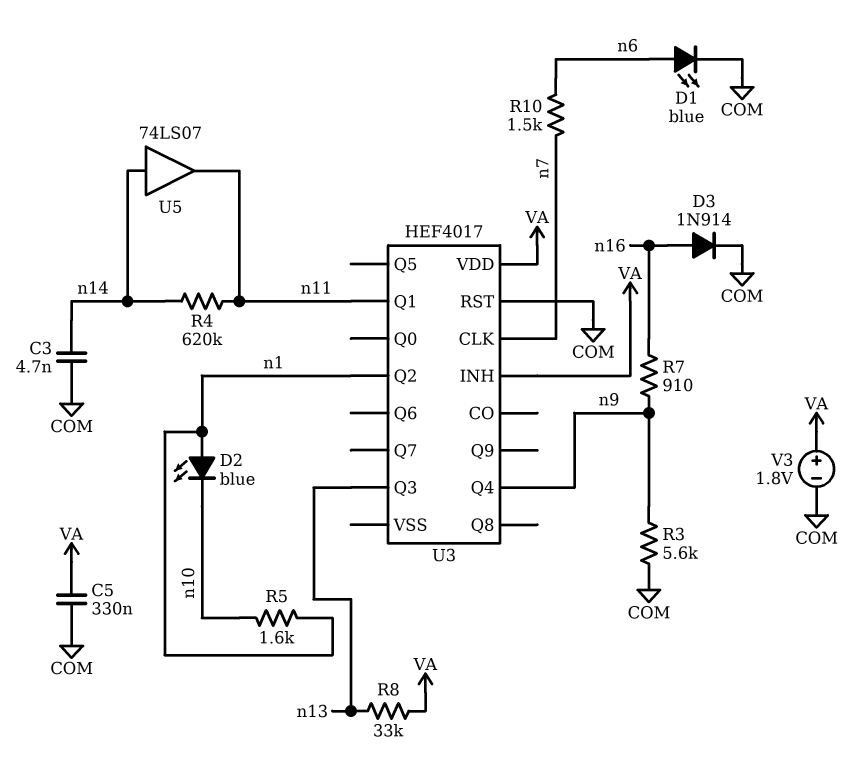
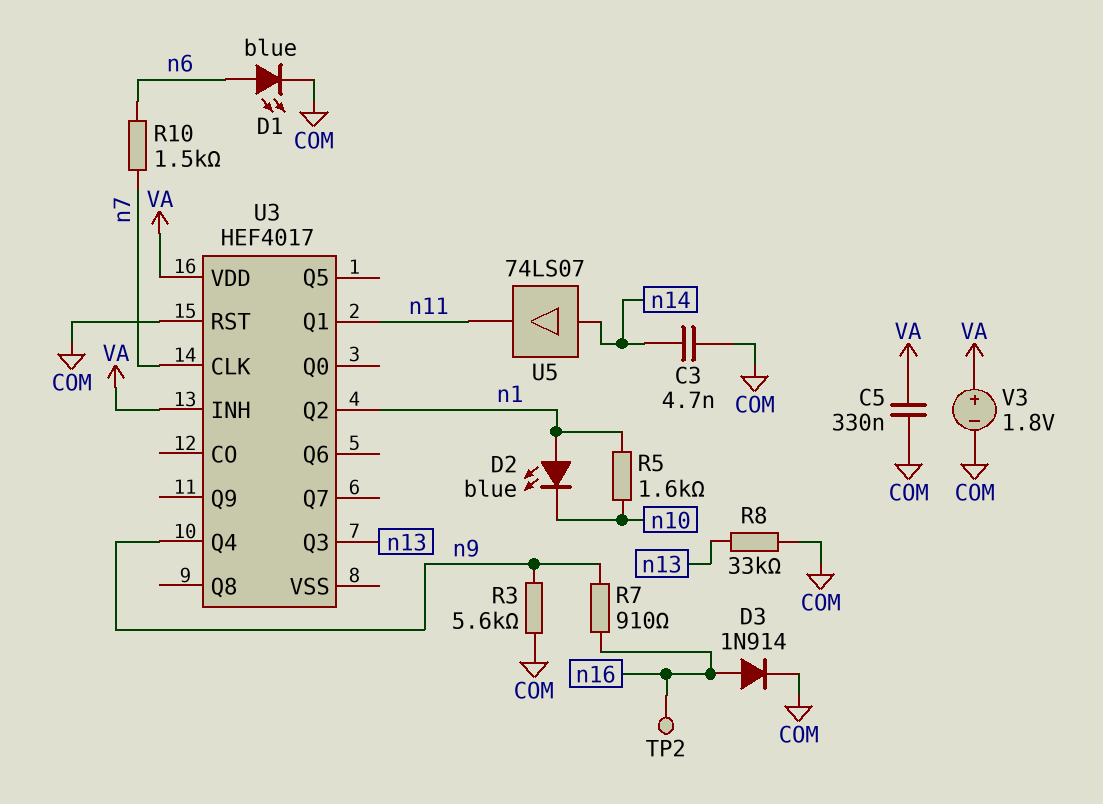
R4: 620k (n11, n14) -> none
R8: 33k (VA, n13) -> 33k (COM, n13)
TP2: none -> test point (n16)

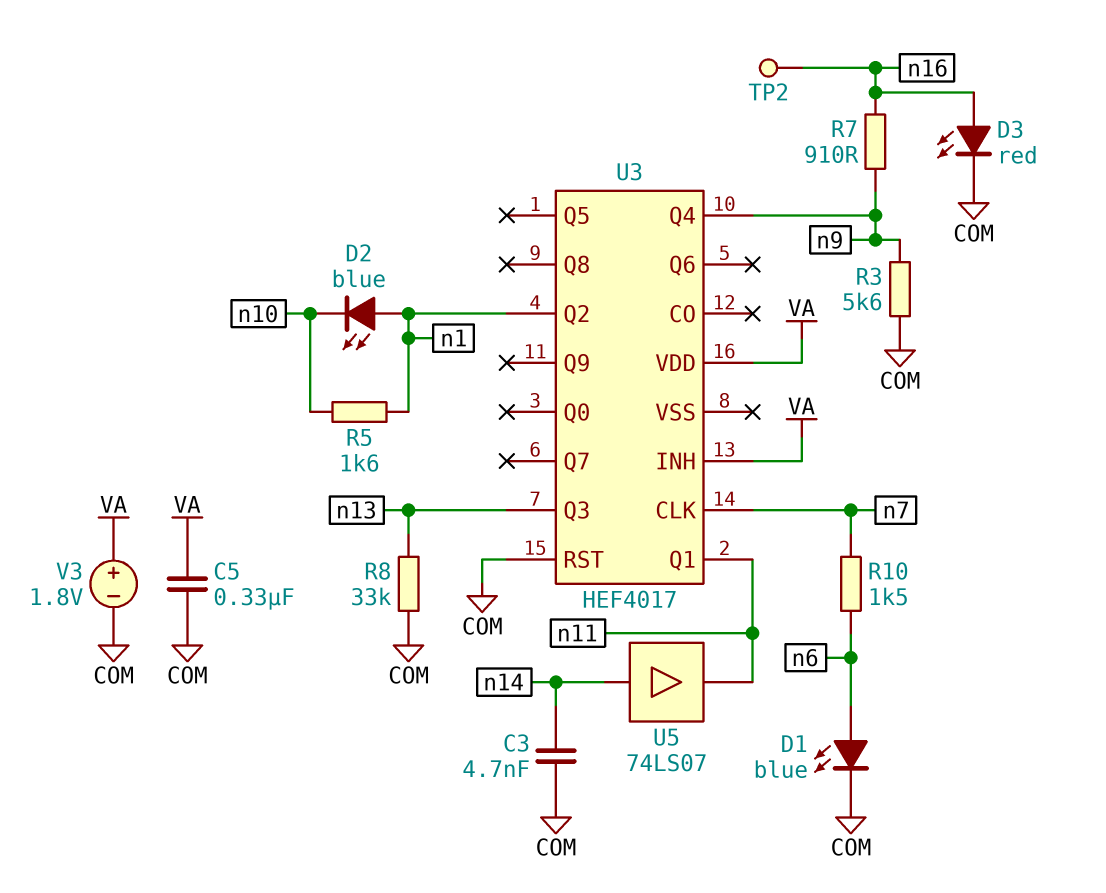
D3: diode 1N914 (A n16, K COM) -> LED red (A n16, K COM)

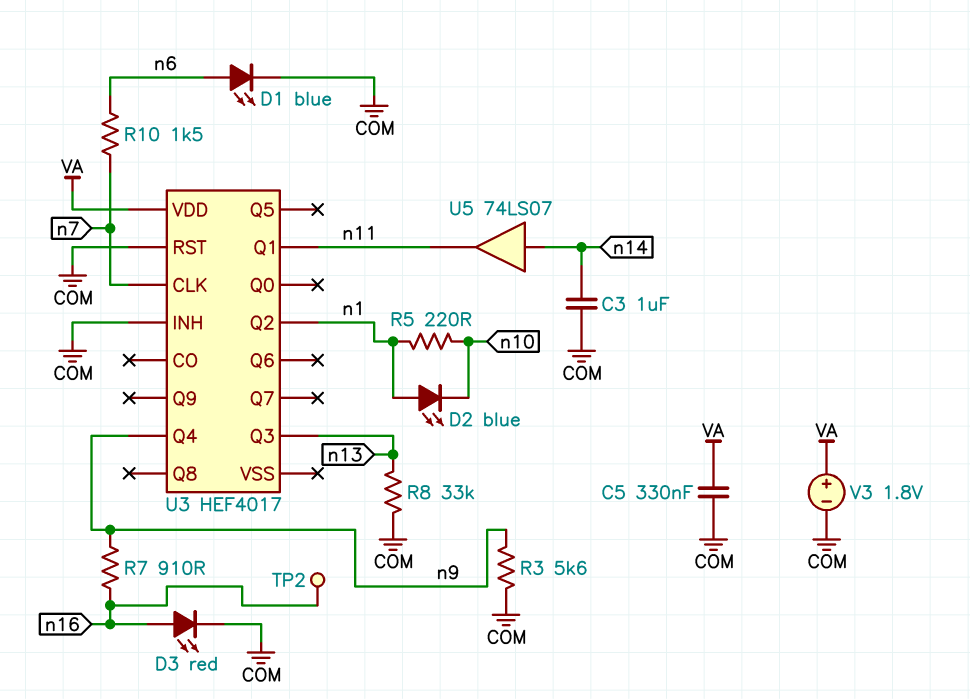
C3: 4.7nF (COM, n14) -> 1uF (COM, n14)
R5: 1.6k (n1, n10) -> 220 (n1, n10)
U3 pin INH: VA -> COM

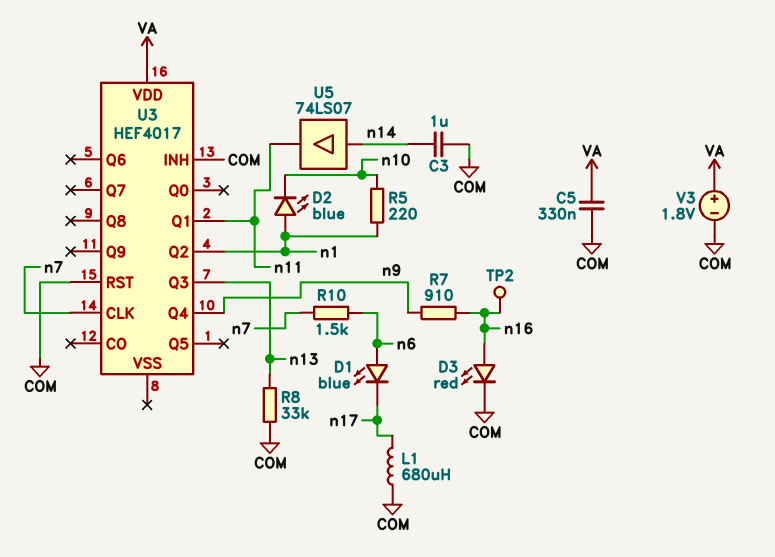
D1: LED blue (A n6, K COM) -> LED blue (A n6, K n17)
L1: none -> 680uH (COM, n17)
R3: 5.6k (COM, n9) -> none

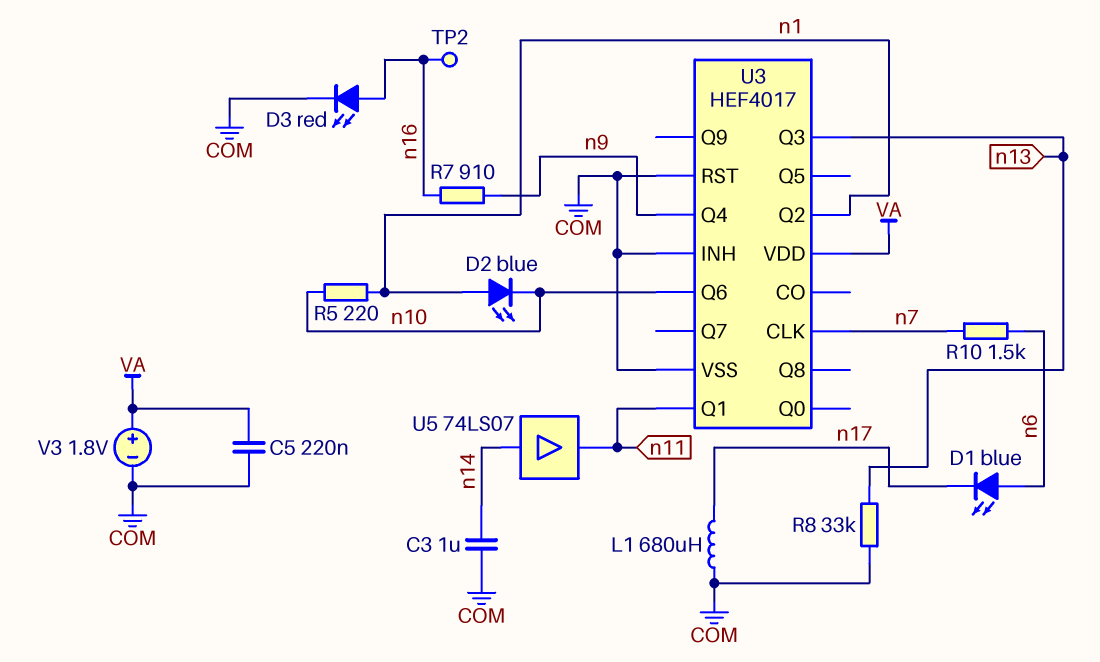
C5: 330nF (COM, VA) -> 220nF (COM, VA)
U3 pin Q6: none -> n10
U3 pin VSS: none -> COM

